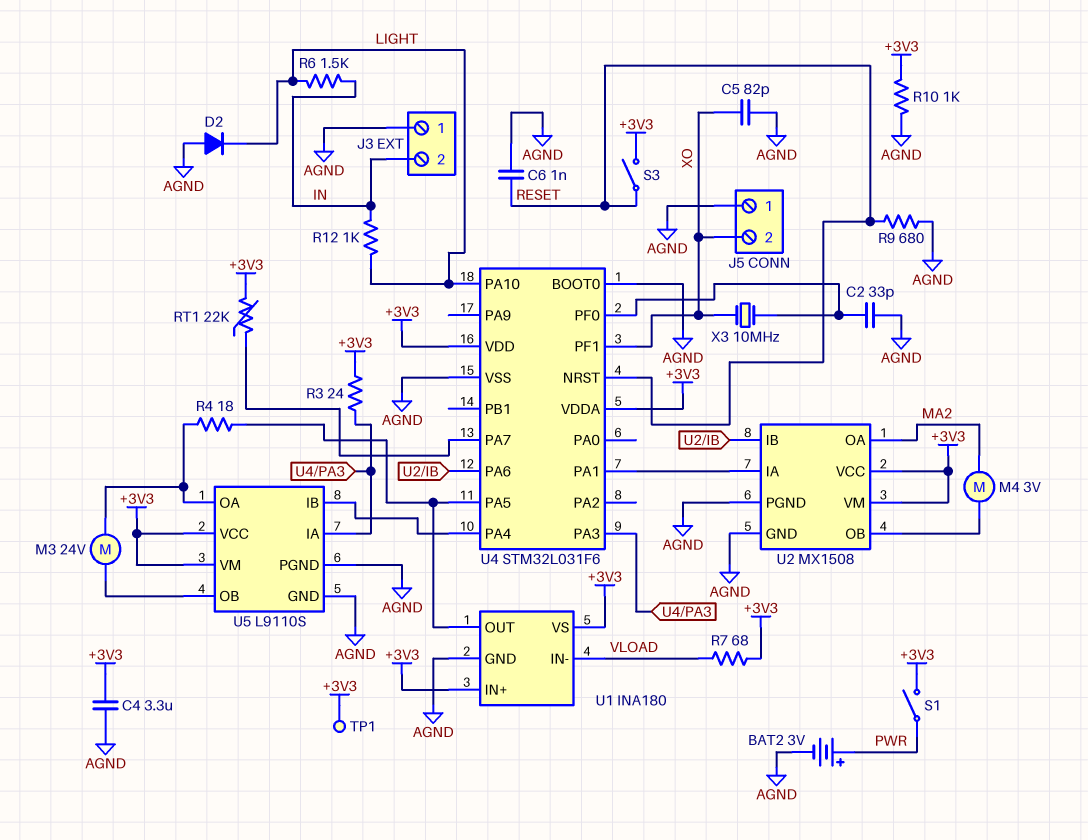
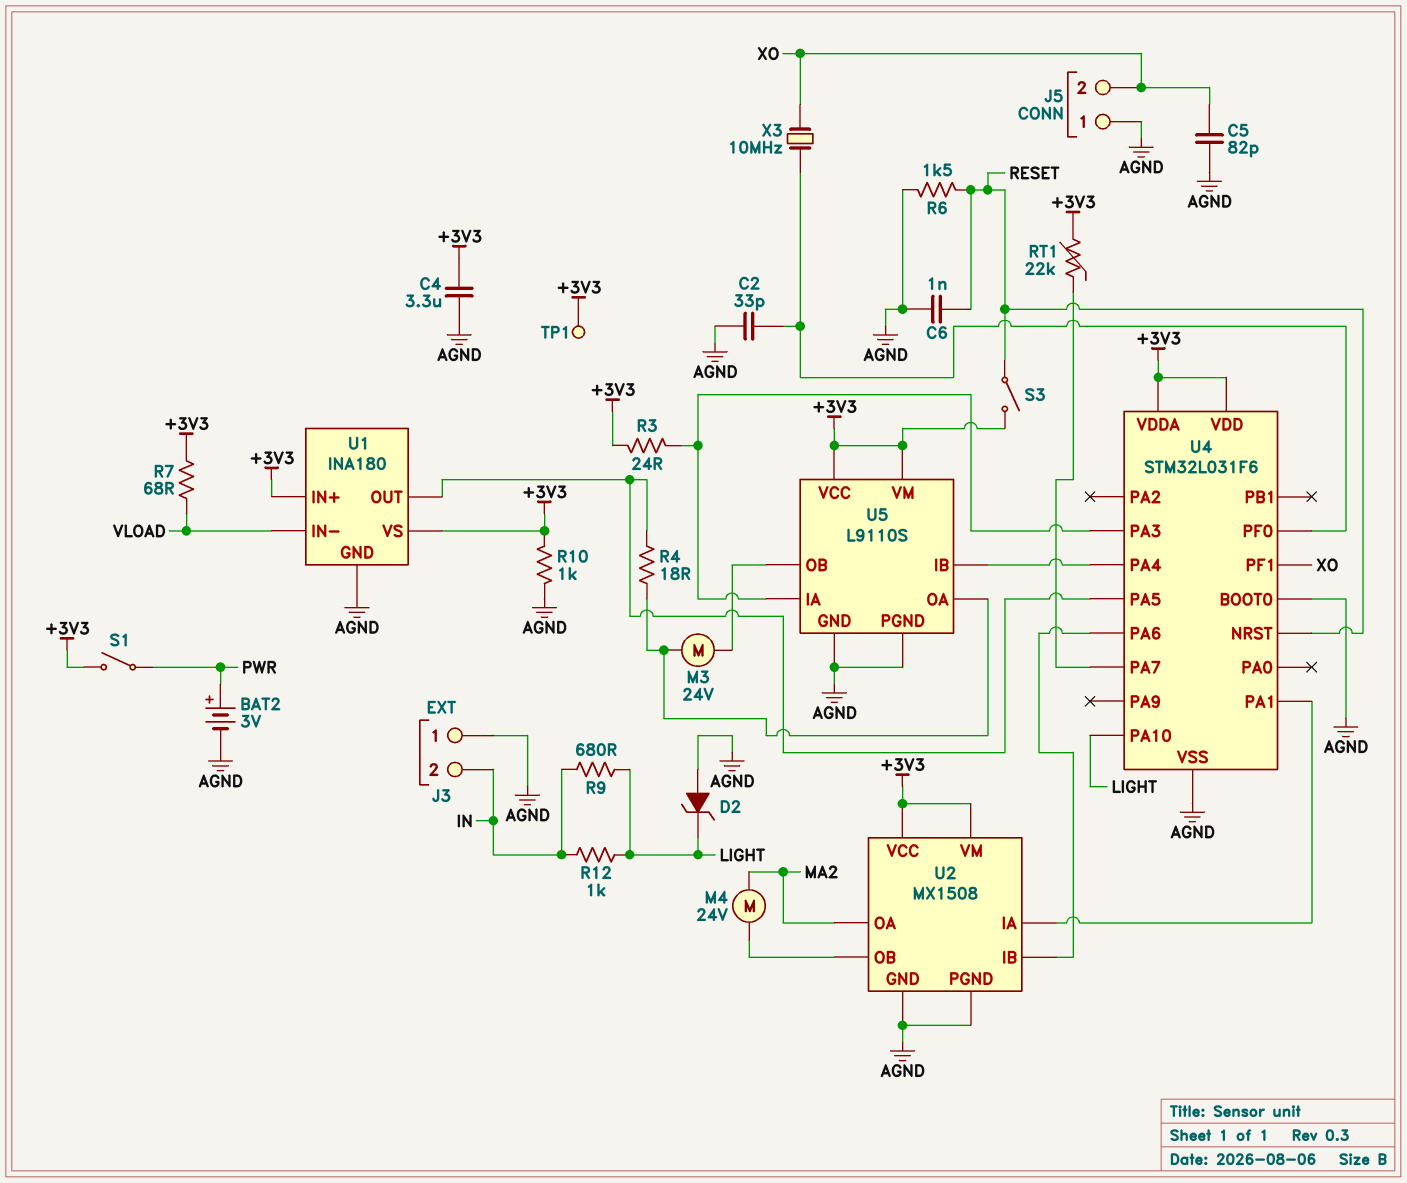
D2: diode (A AGND, K LIGHT) -> zener (A AGND, K LIGHT)
M4: motor 3V (MA2, U2/OB) -> motor 24V (MA2, U2/OB)
R6: 1.5k (IN, LIGHT) -> 1.5k (AGND, RESET)
R9: 680 (AGND, RESET) -> 680 (IN, LIGHT)

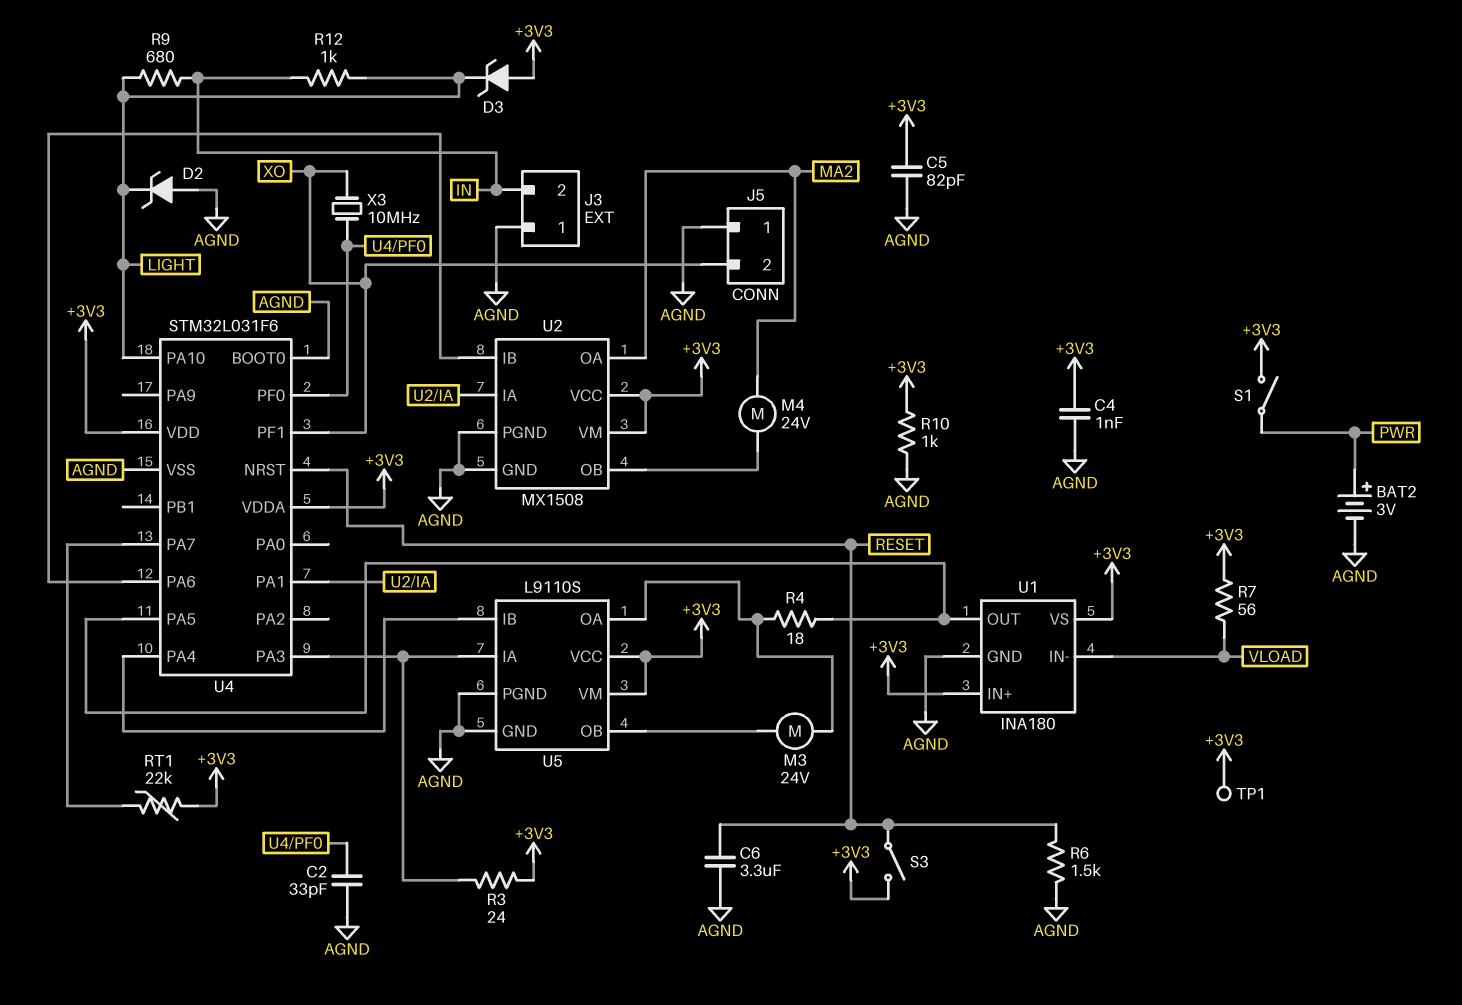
C4: 3.3uF (+3V3, AGND) -> 1nF (+3V3, AGND)
C5: 82pF (AGND, XO) -> 82pF (+3V3, AGND)
C6: 1nF (AGND, RESET) -> 3.3uF (AGND, RESET)
D3: none -> zener (A +3V3, K LIGHT)
R7: 68 (+3V3, VLOAD) -> 56 (+3V3, VLOAD)

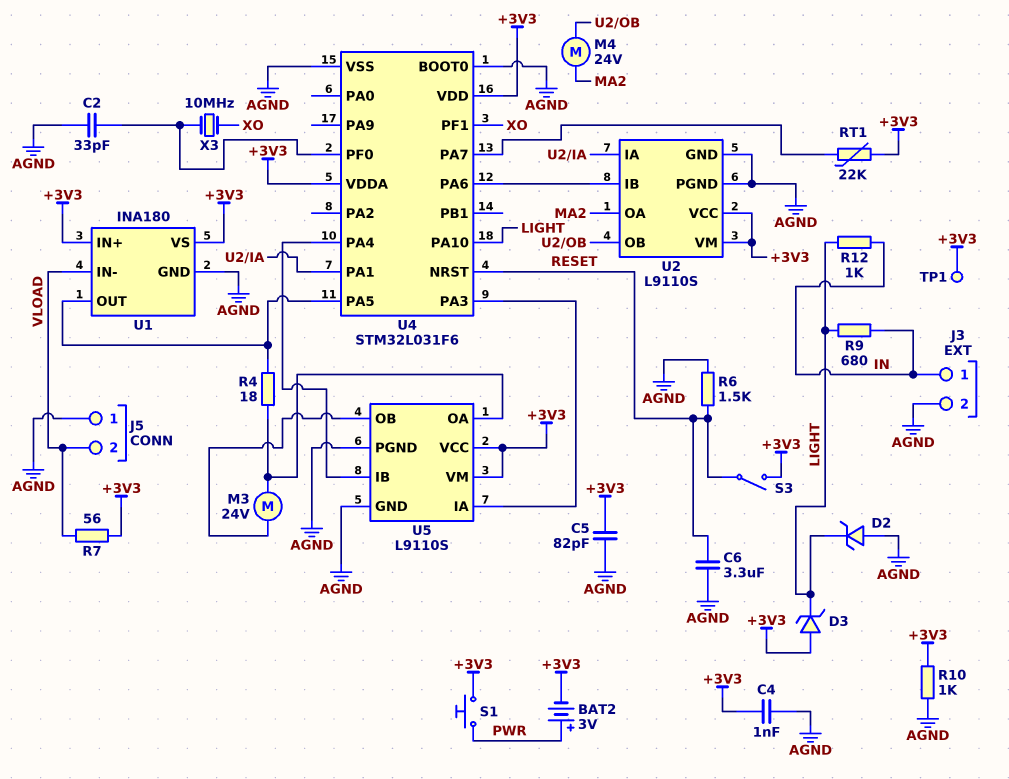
BAT2: 3V (plus PWR, minus AGND) -> 3V (plus PWR, minus +3V3)
J3 pin 1: AGND -> IN
J3 pin 2: IN -> AGND
J5 pin 2: XO -> VLOAD
R3: 24 (+3V3, U4/PA3) -> none
S1: switch (+3V3, PWR) -> button (+3V3, PWR)
U2: MX1508 -> L9110S

